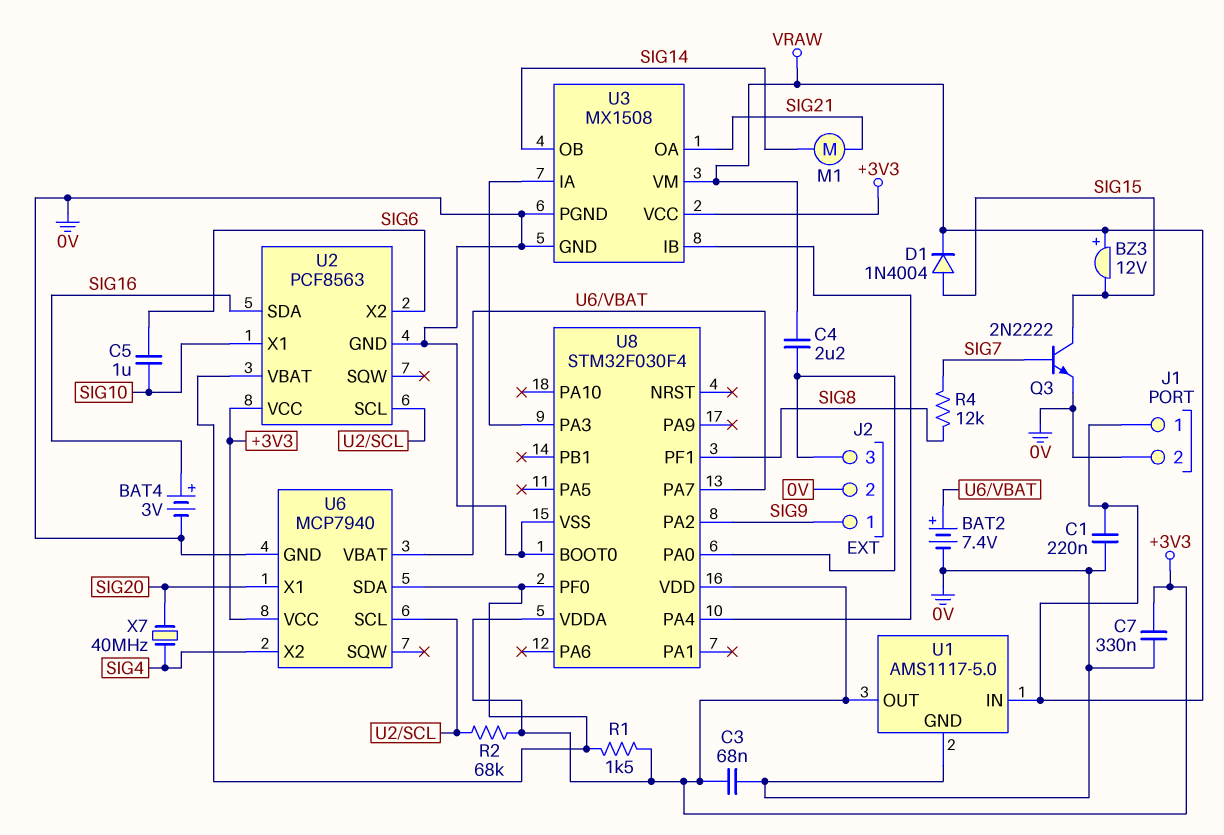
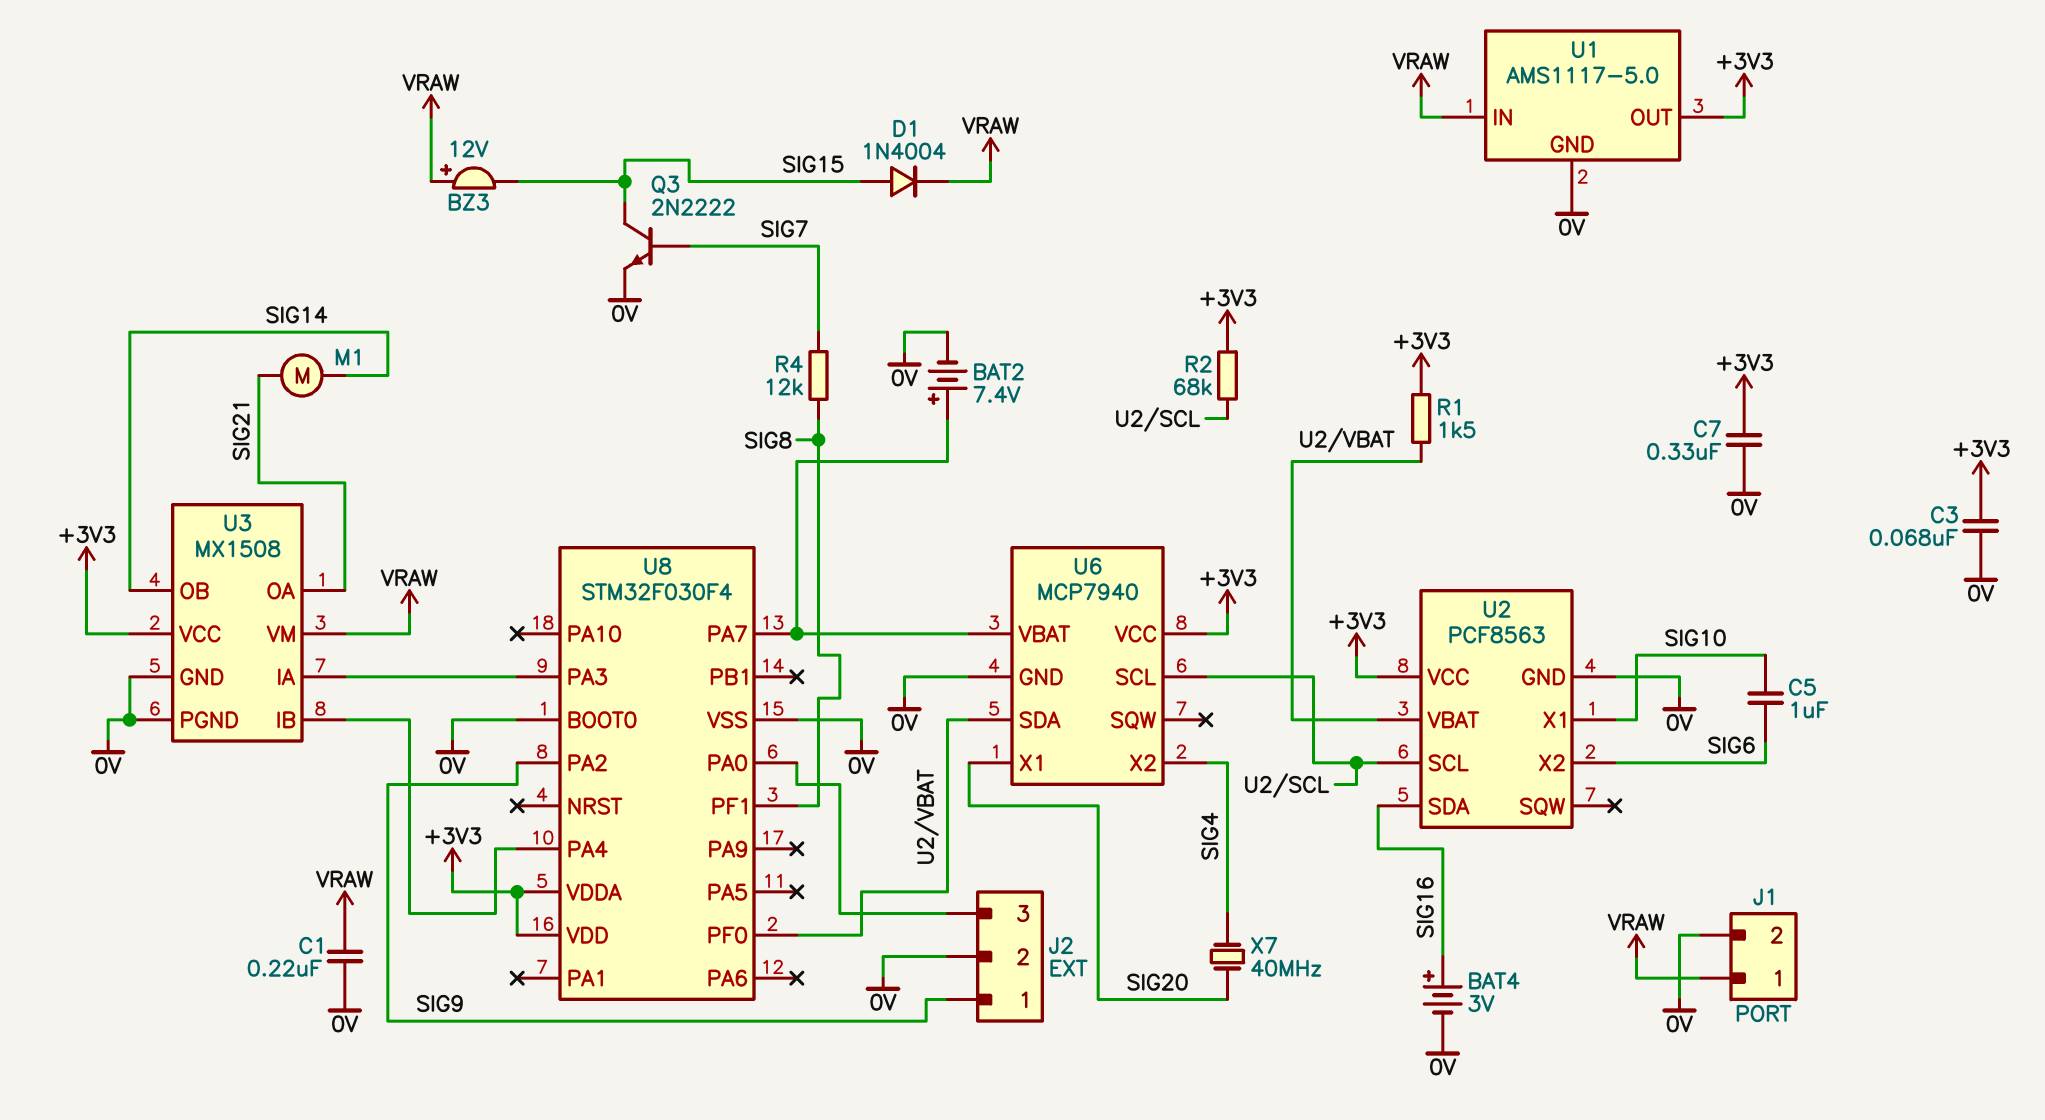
C4: 2.2uF (J2/3, VRAW) -> none

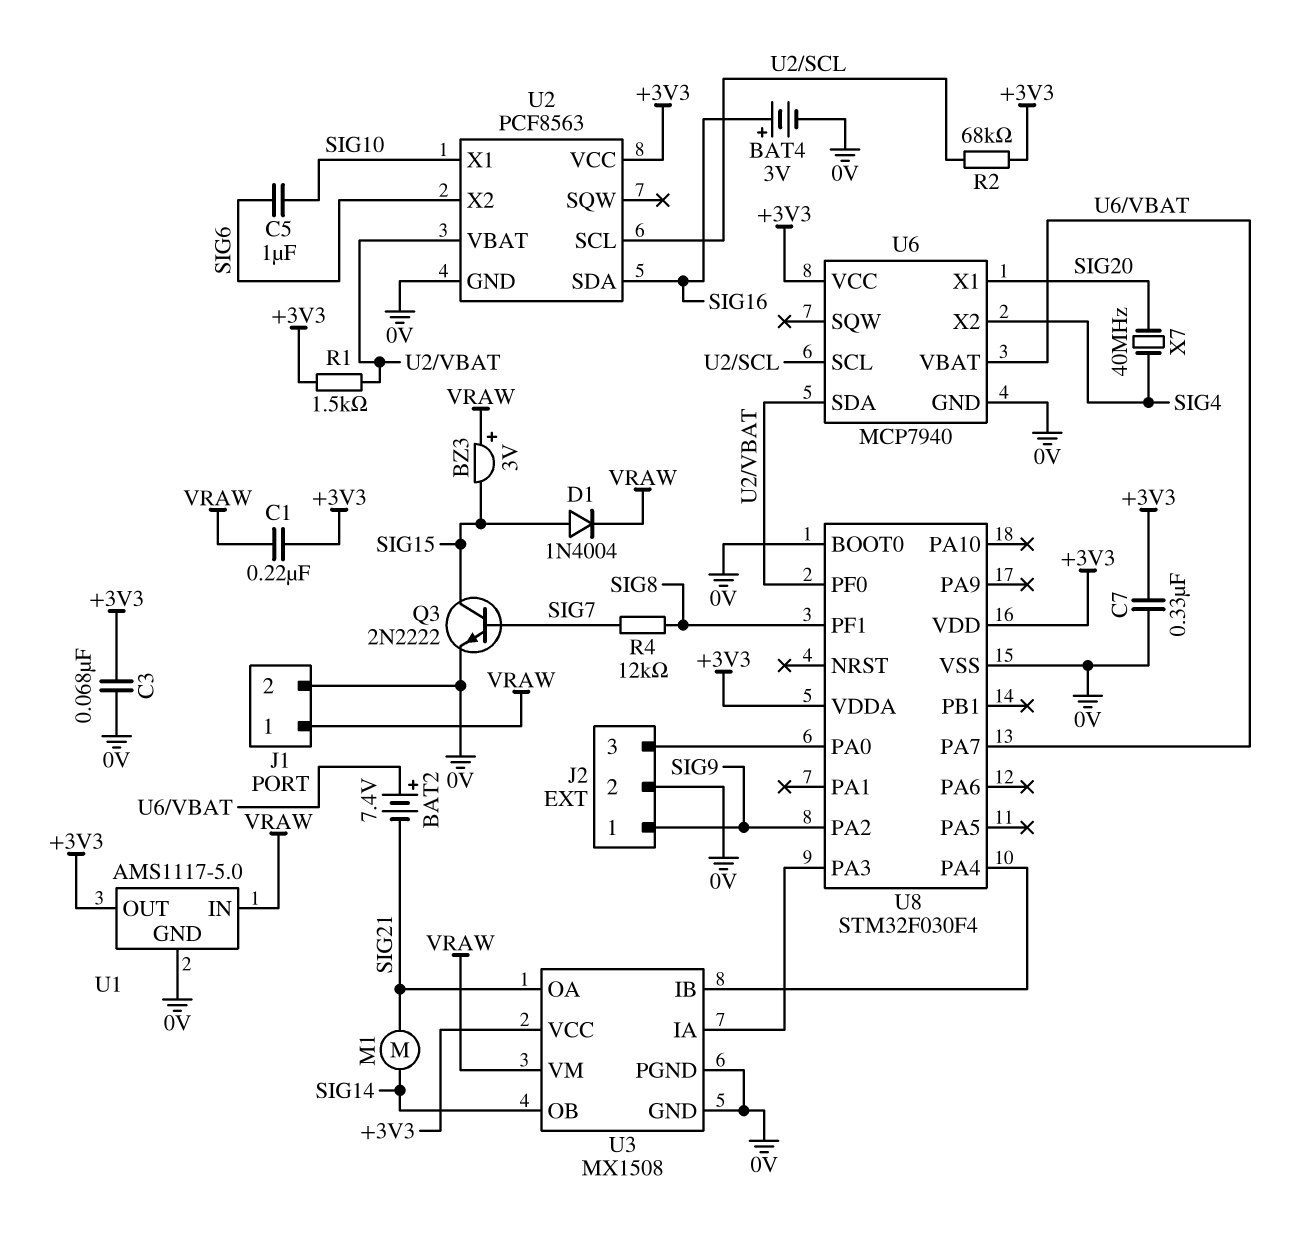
BAT2: 7.4V (plus U6/VBAT, minus 0V) -> 7.4V (plus U6/VBAT, minus SIG21)
BZ3: buzzer 12V (plus VRAW, minus SIG15) -> buzzer 3V (plus VRAW, minus SIG15)
C1: 220nF (0V, VRAW) -> 220nF (+3V3, VRAW)

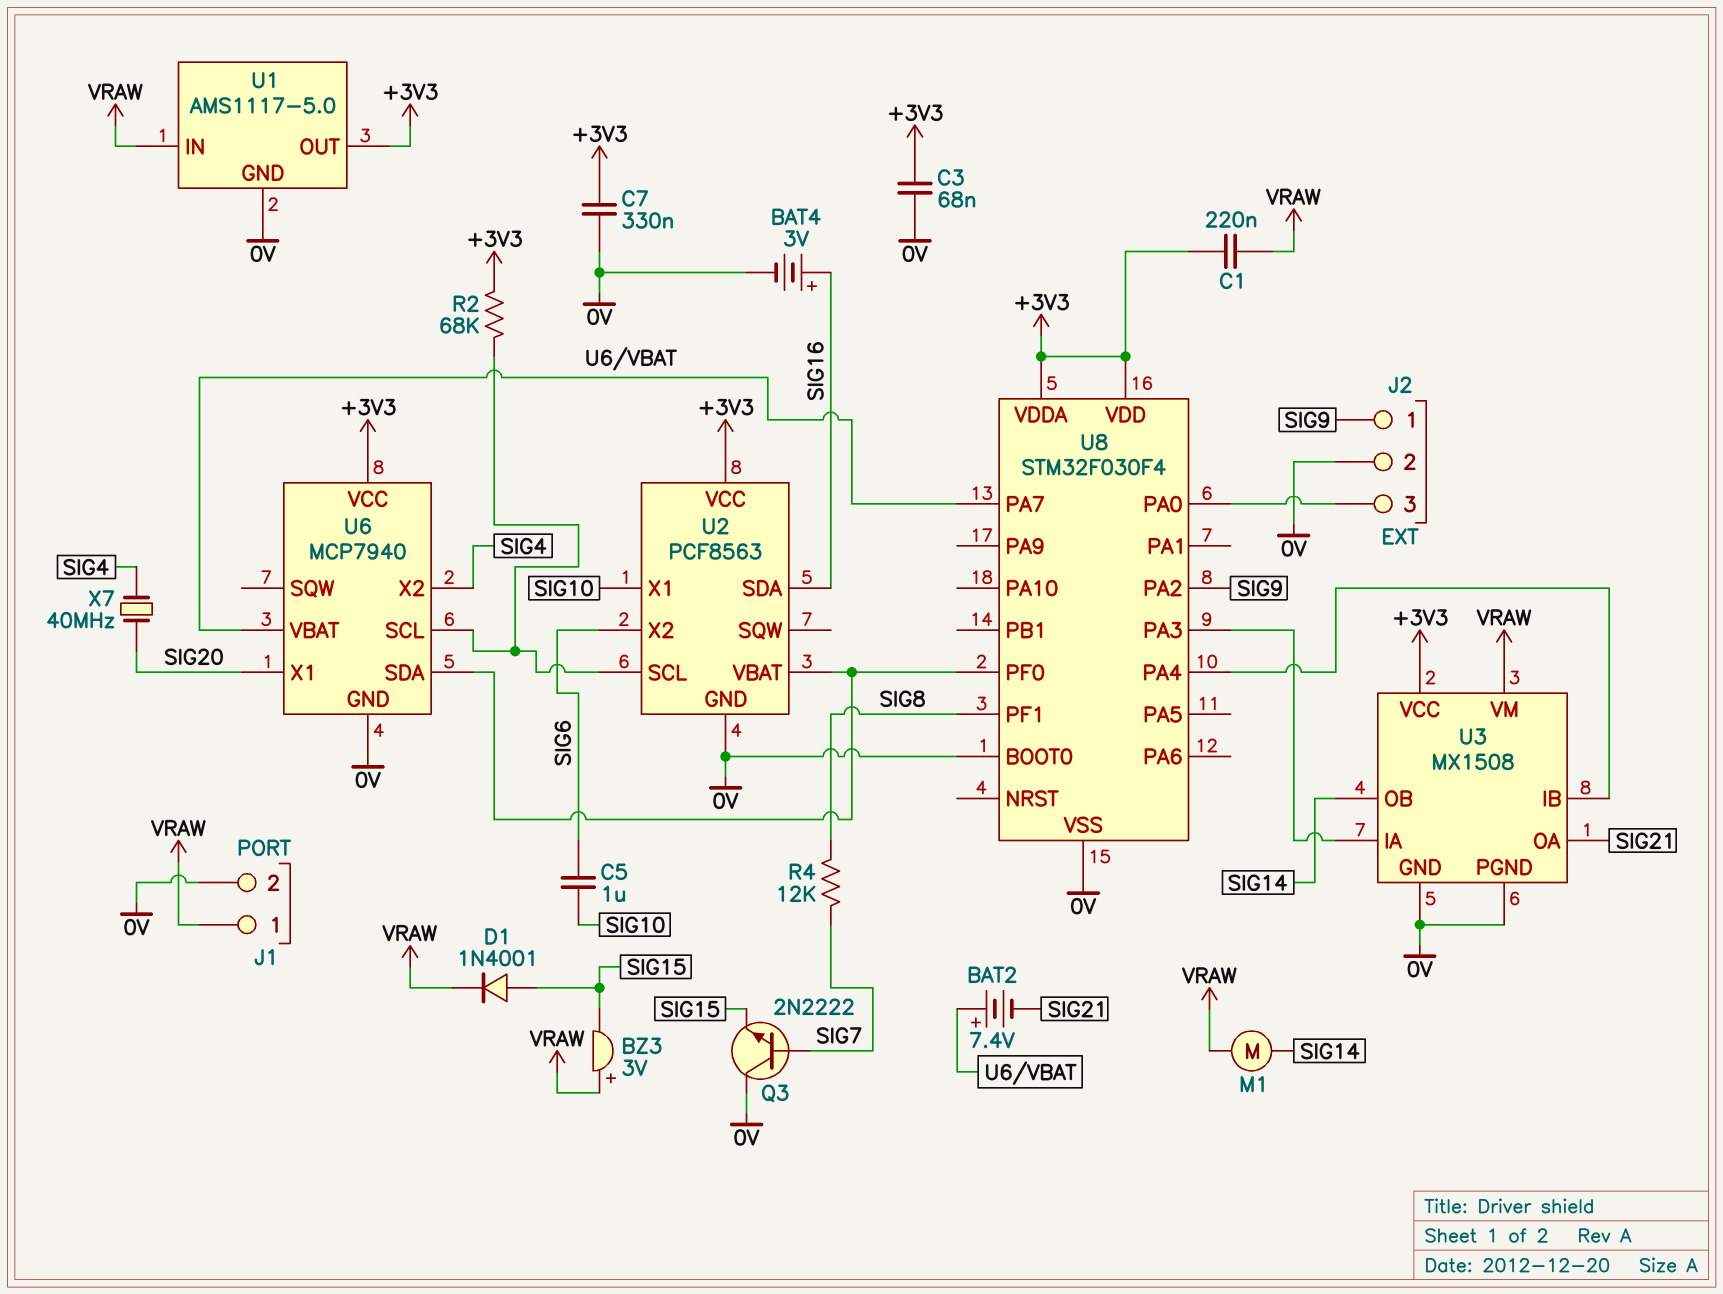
D1: diode 1N4004 (A SIG15, K VRAW) -> diode 1N4001 (A SIG15, K VRAW)
M1: motor (SIG14, SIG21) -> motor (SIG14, VRAW)
Q3: NPN 2N2222 (B SIG7, C SIG15, E 0V) -> NPN 2N2222 (B SIG7, C 0V, E SIG15)
R1: 1.5k (+3V3, U2/VBAT) -> none

